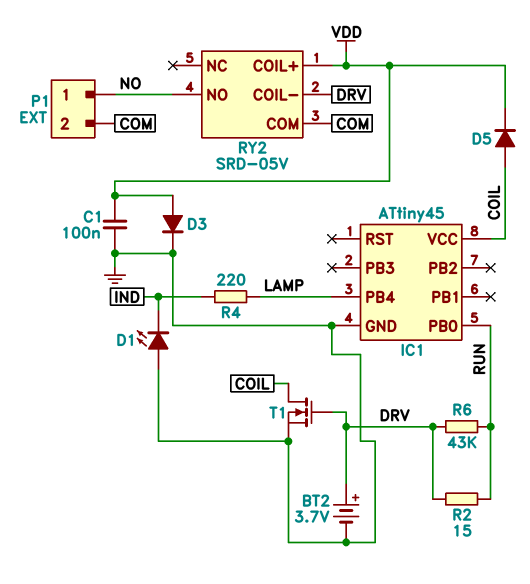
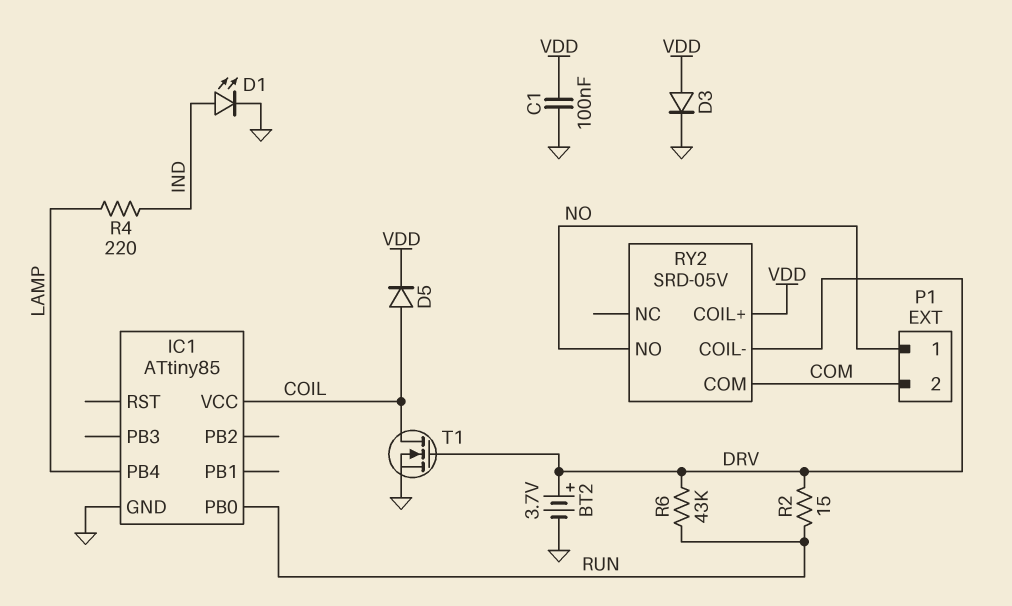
D1: LED (A GND, K IND) -> LED (A IND, K GND)
IC1: ATtiny45 -> ATtiny85

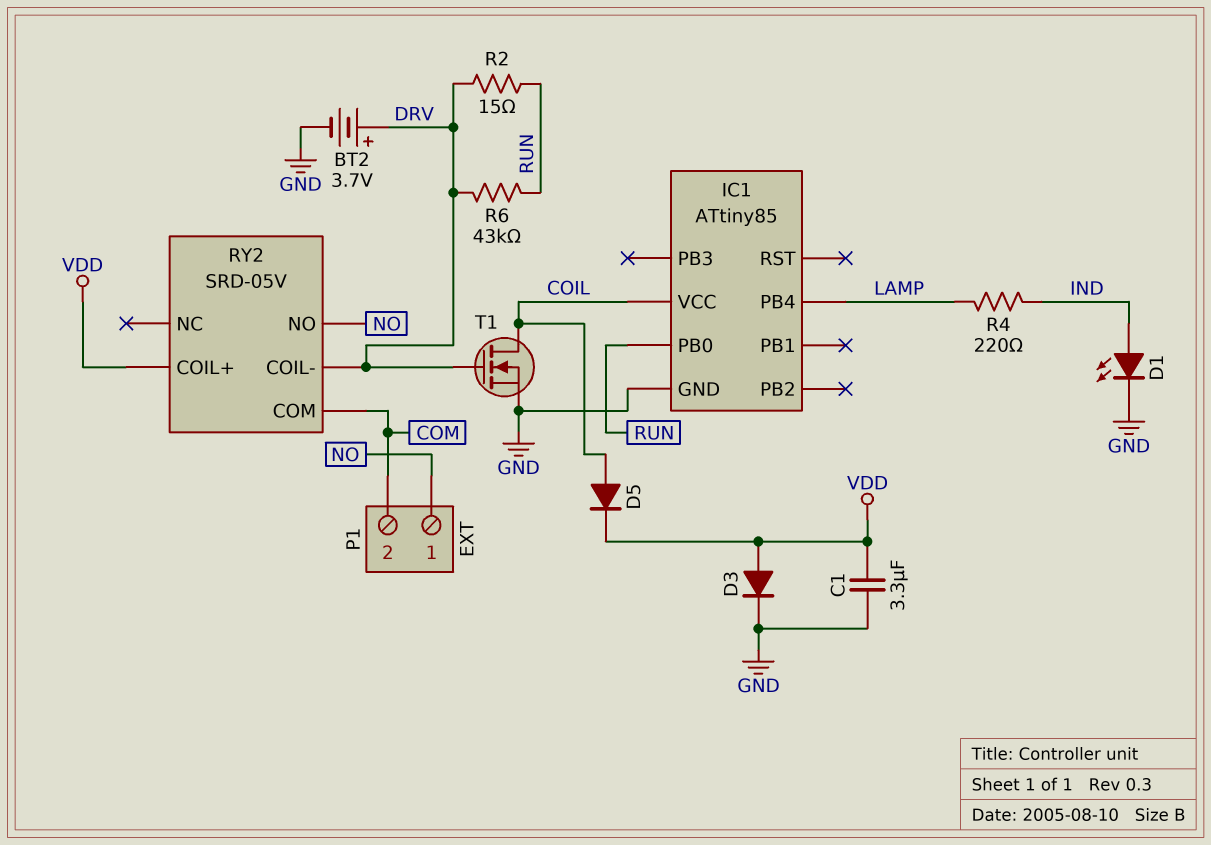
C1: 100nF (GND, VDD) -> 3.3uF (GND, VDD)

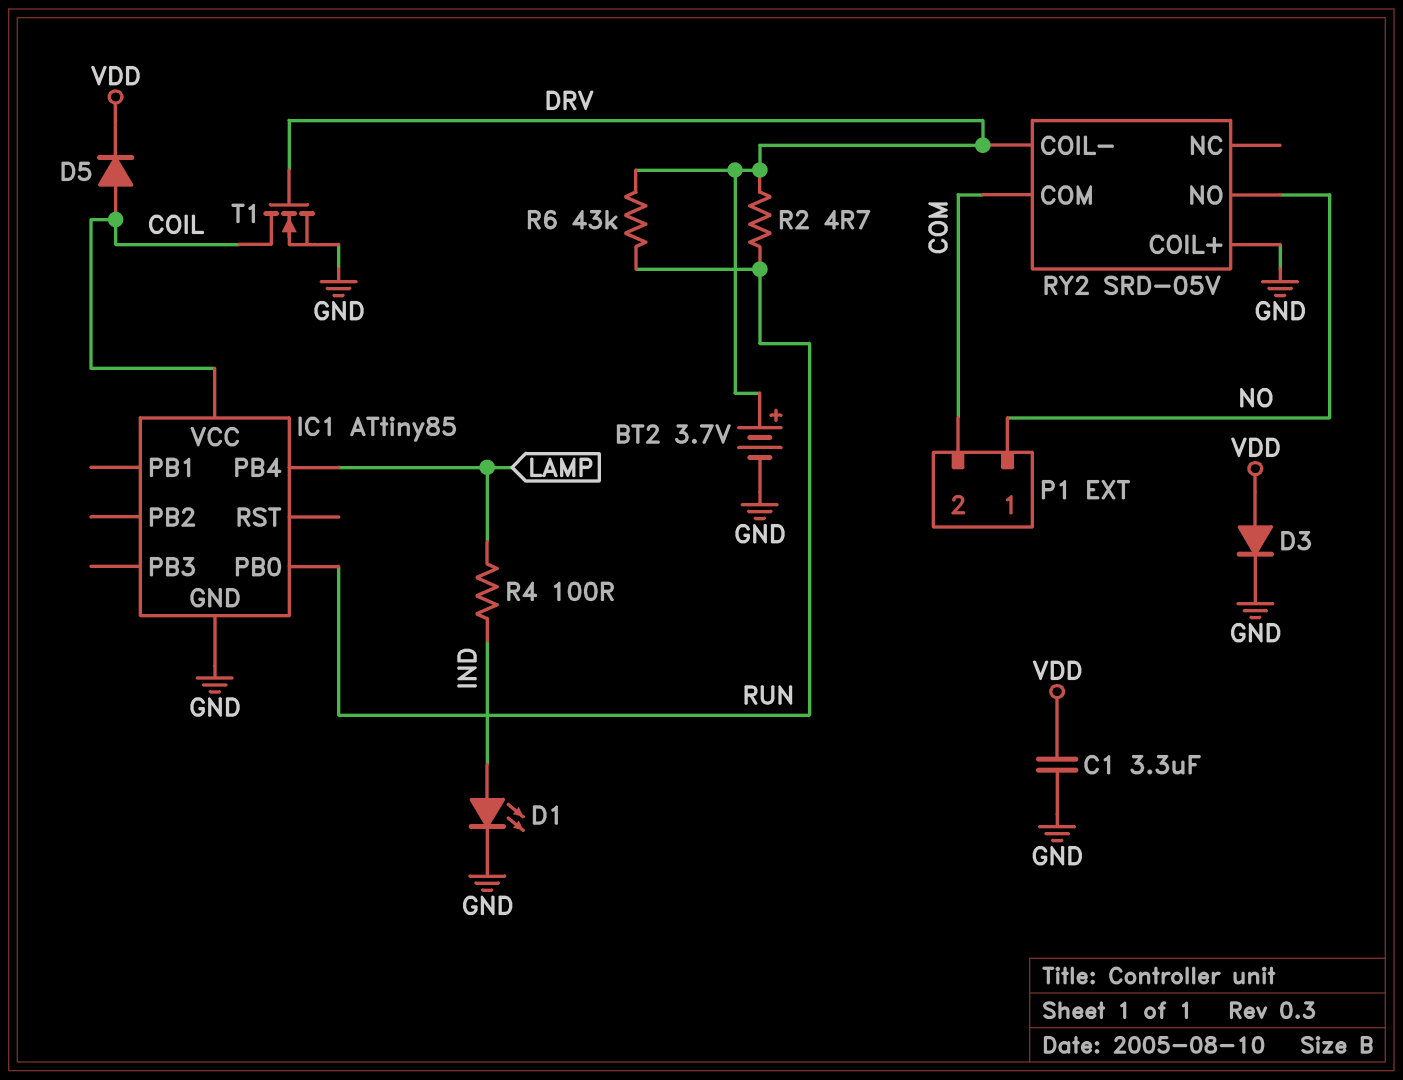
R2: 15 (DRV, RUN) -> 4.7 (DRV, RUN)
R4: 220 (IND, LAMP) -> 100 (IND, LAMP)
RY2 pin COIL+: VDD -> GND

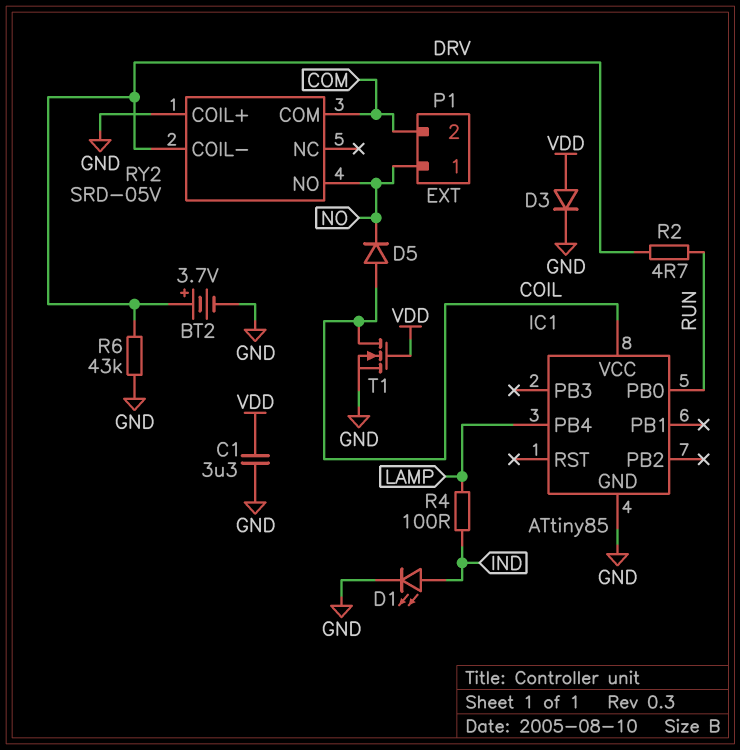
D5: diode (A COIL, K VDD) -> diode (A COIL, K NO)
R6: 43k (DRV, RUN) -> 43k (DRV, GND)
T1: NMOS (G DRV, D COIL, S GND) -> NMOS (G VDD, D COIL, S GND)

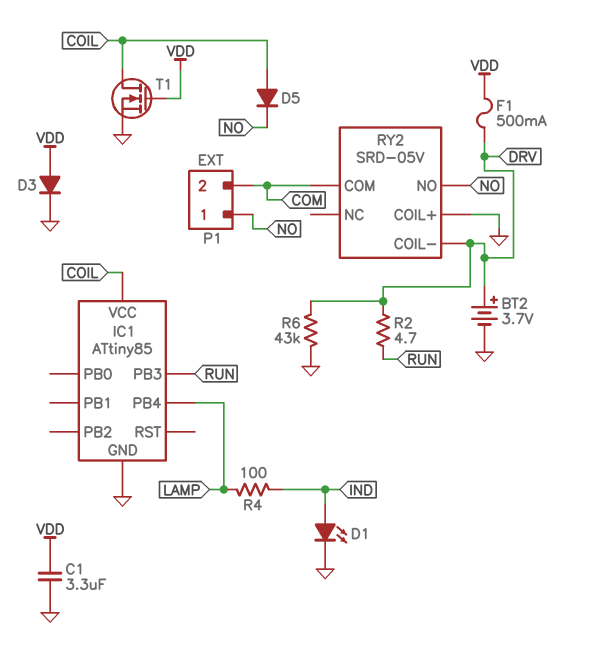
F1: none -> 500mA (DRV, VDD)
IC1 pin PB0: RUN -> none
IC1 pin PB3: none -> RUN

